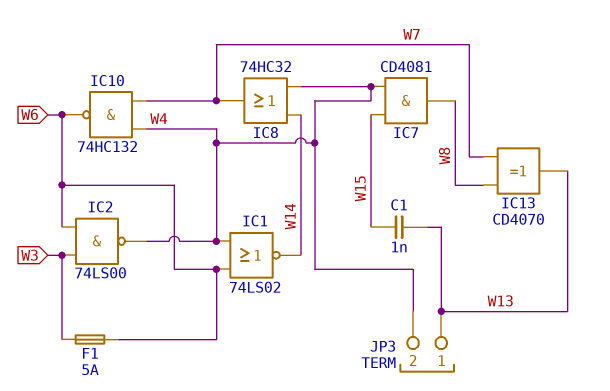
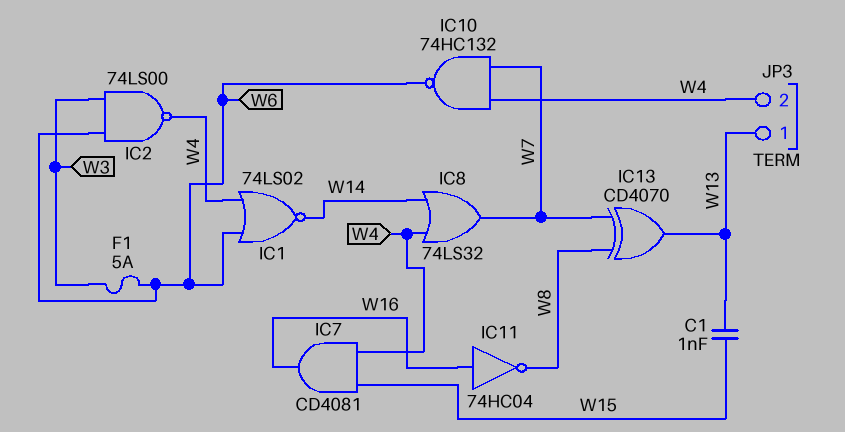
IC7: AND CD4081 (in W4, in W15, out W8) -> AND CD4081 (in W4, in W15, out W16)
IC8: OR 74HC32 (in W4, in W14, out W7) -> OR 74LS32 (in W4, in W14, out W7)
IC11: none -> NOT 74HC04 (in W16, out W8)

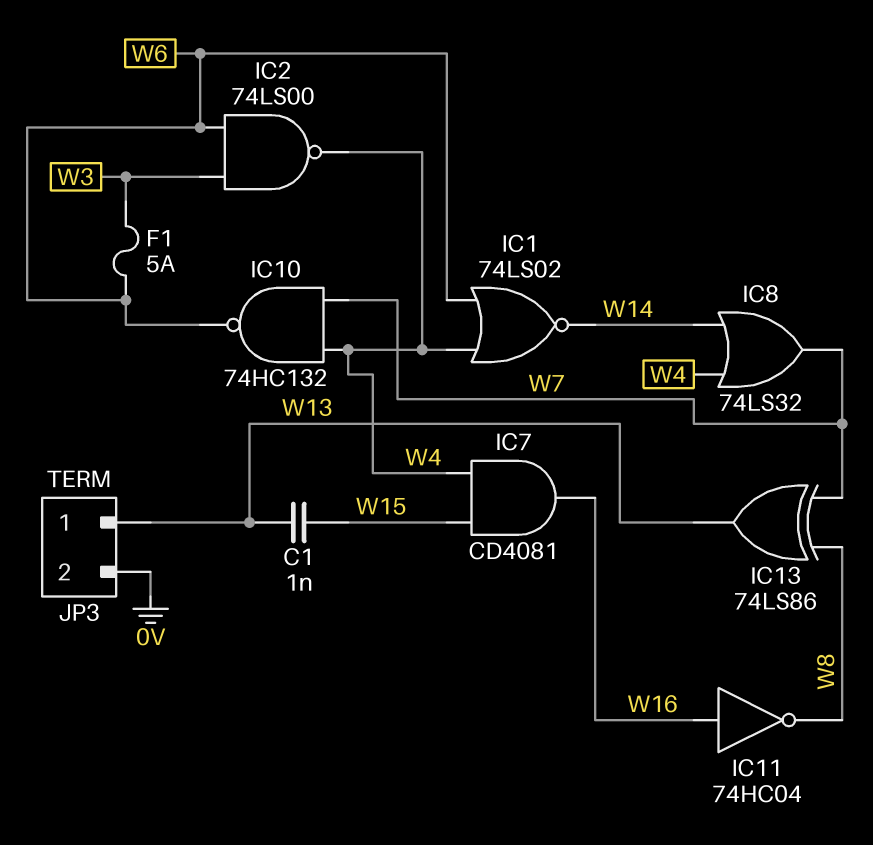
IC13: XOR CD4070 (in W7, in W8, out W13) -> XOR 74LS86 (in W7, in W8, out W13)
JP3 pin 2: W4 -> 0V

